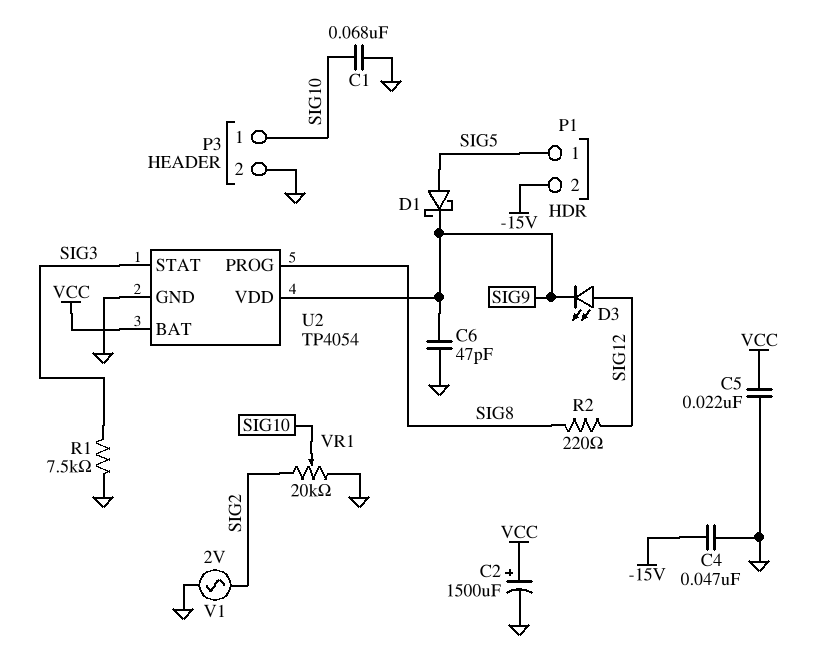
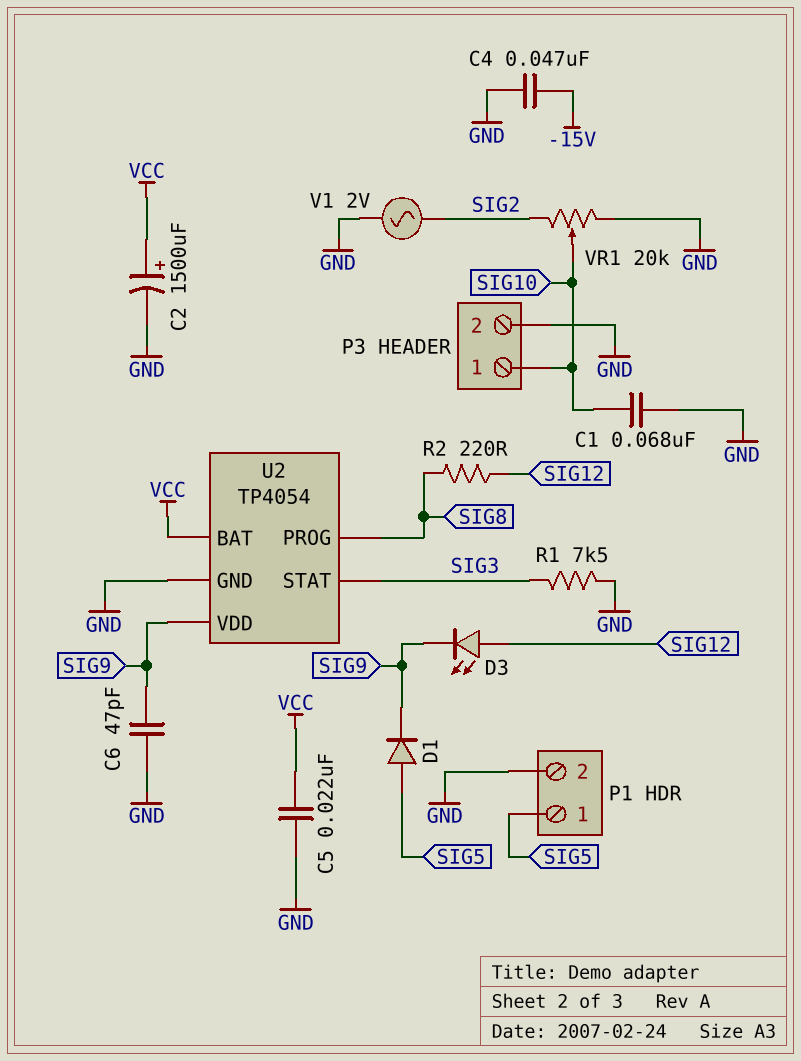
D1: schottky (A SIG5, K SIG9) -> diode (A SIG5, K SIG9)
P1 pin 2: -15V -> GND

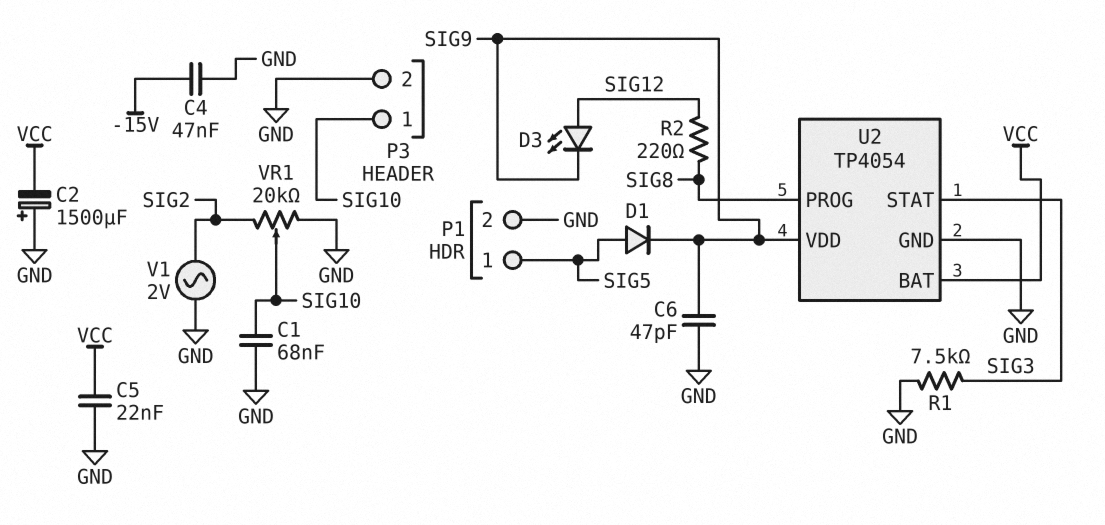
C2: 1500uF (plus VCC, minus GND) -> 1500uF (plus GND, minus VCC)

